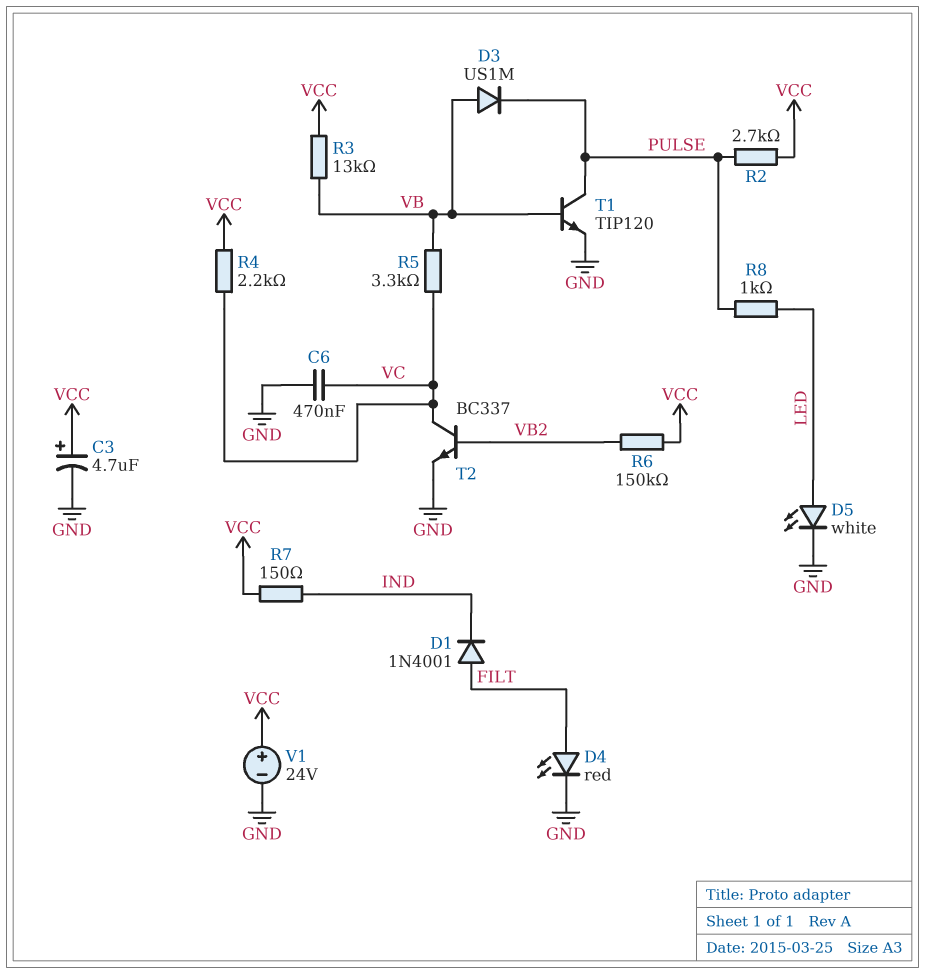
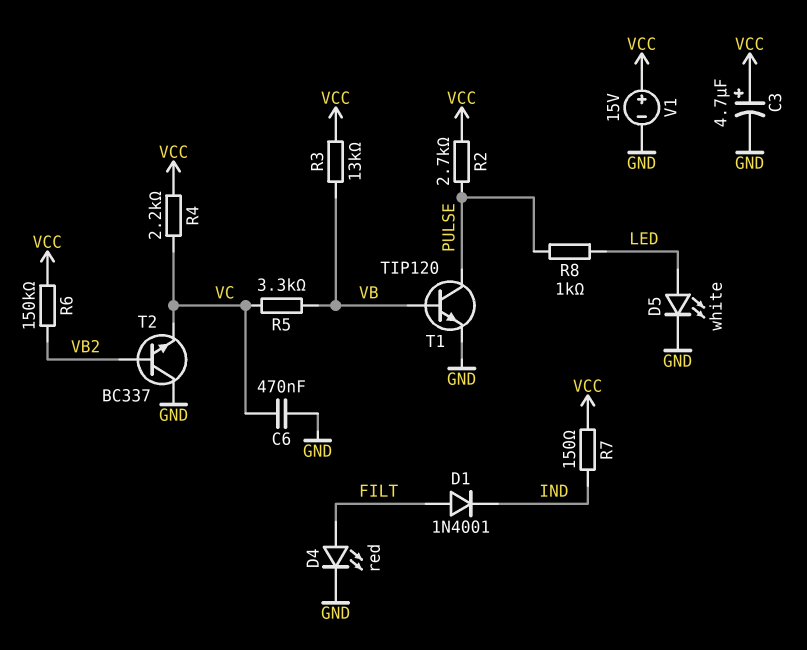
D3: diode US1M (A VB, K PULSE) -> none
T2: NPN BC337 (B VB2, C VC, E GND) -> NPN BC337 (B VB2, C GND, E VC)
V1: 24V (plus VCC, minus GND) -> 15V (plus VCC, minus GND)

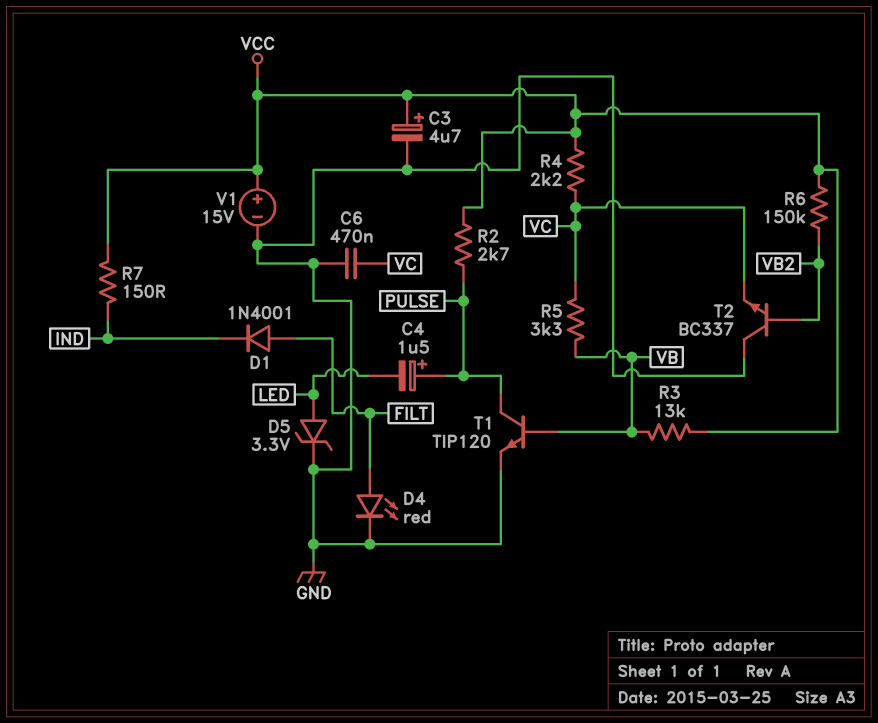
C4: none -> 1.5uF (plus PULSE, minus LED)
D5: LED white (A LED, K GND) -> zener 3.3V (A LED, K GND)
R8: 1k (LED, PULSE) -> none

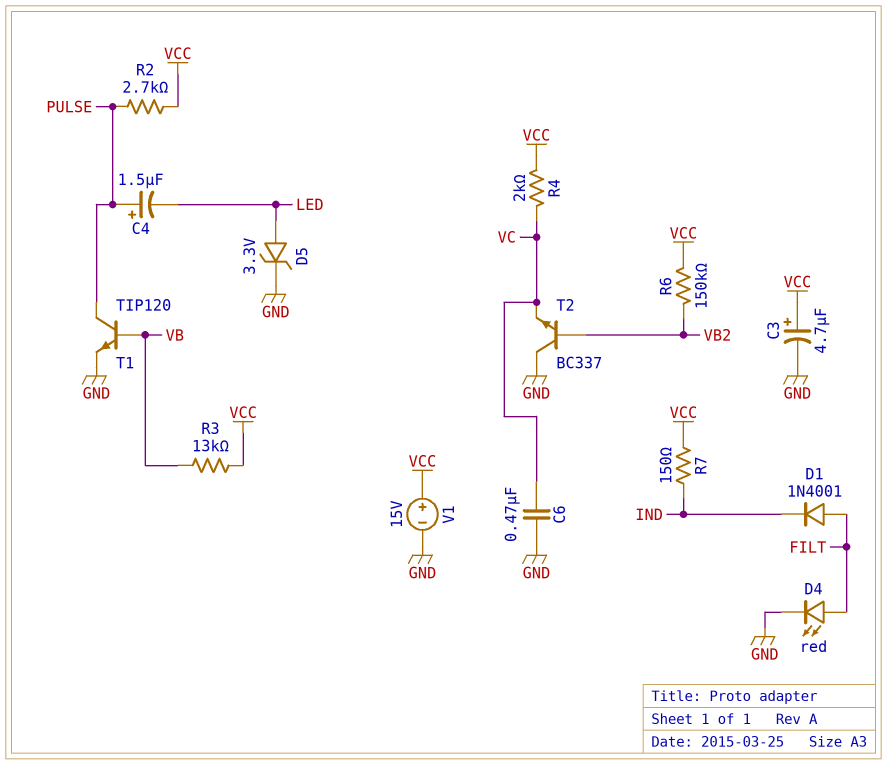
R4: 2.2k (VC, VCC) -> 2k (VC, VCC)
R5: 3.3k (VB, VC) -> none

